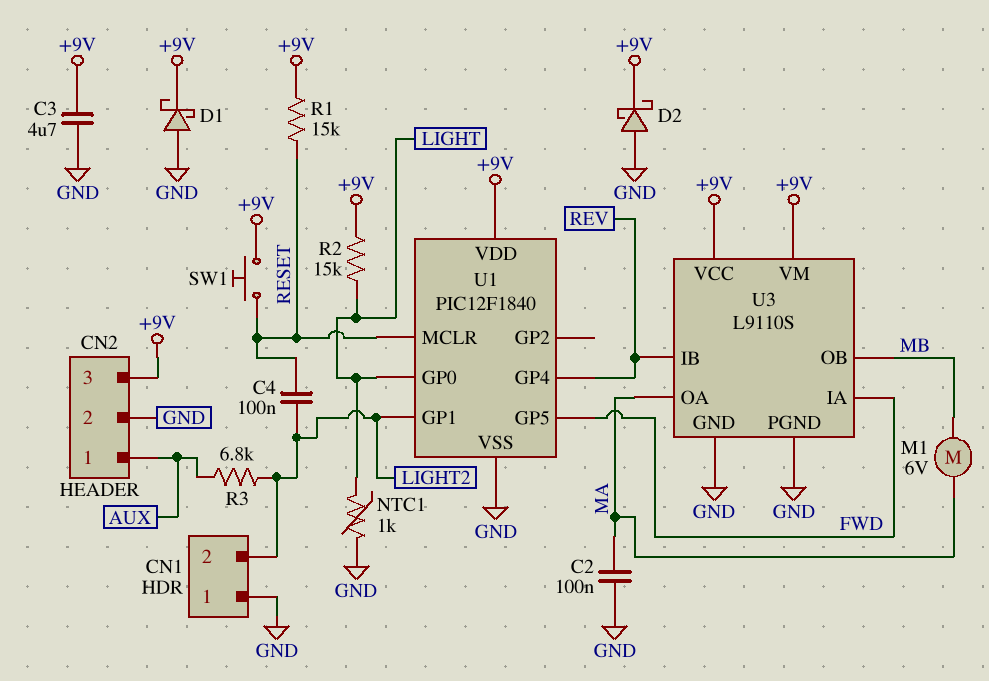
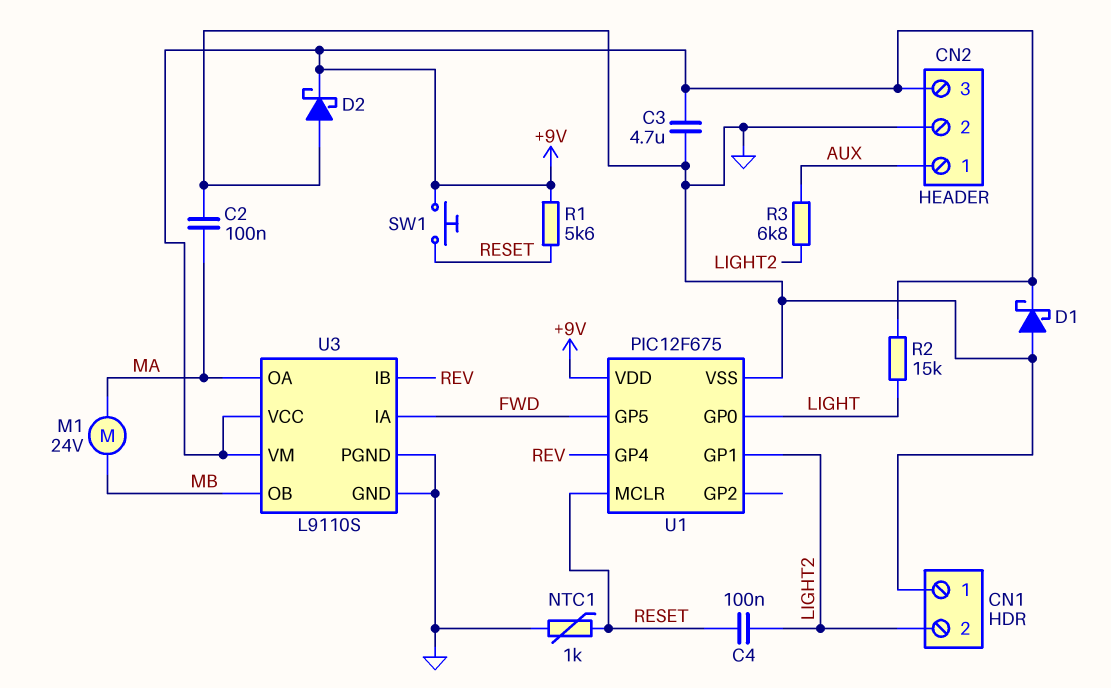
M1: motor 6V (MA, MB) -> motor 24V (MA, MB)
NTC1: 1k (GND, LIGHT) -> 1k (GND, RESET)
R1: 15k (+9V, RESET) -> 5.6k (+9V, RESET)
U1: PIC12F1840 -> PIC12F675

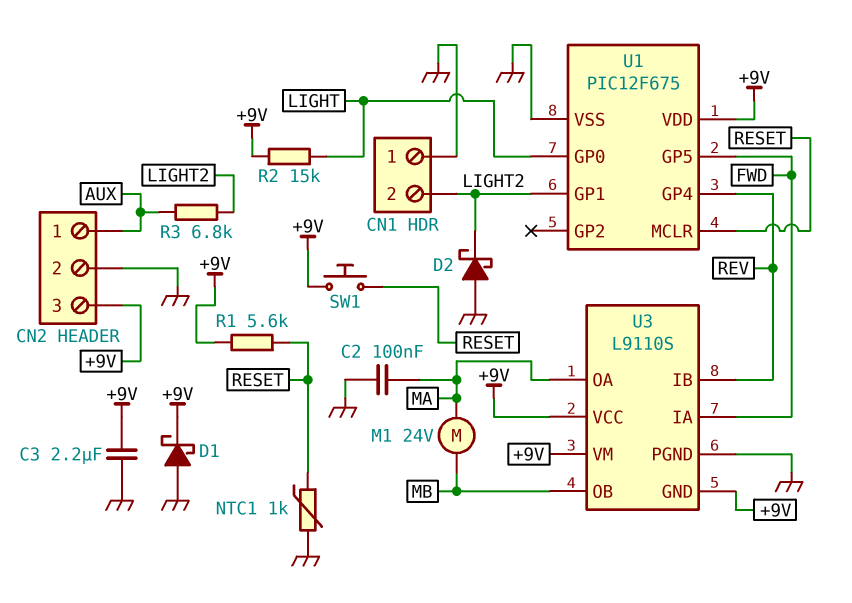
C3: 4.7uF (+9V, GND) -> 2.2uF (+9V, GND)
C4: 100nF (LIGHT2, RESET) -> none
D2: schottky (A GND, K +9V) -> schottky (A GND, K LIGHT2)
U3 pin GND: GND -> +9V

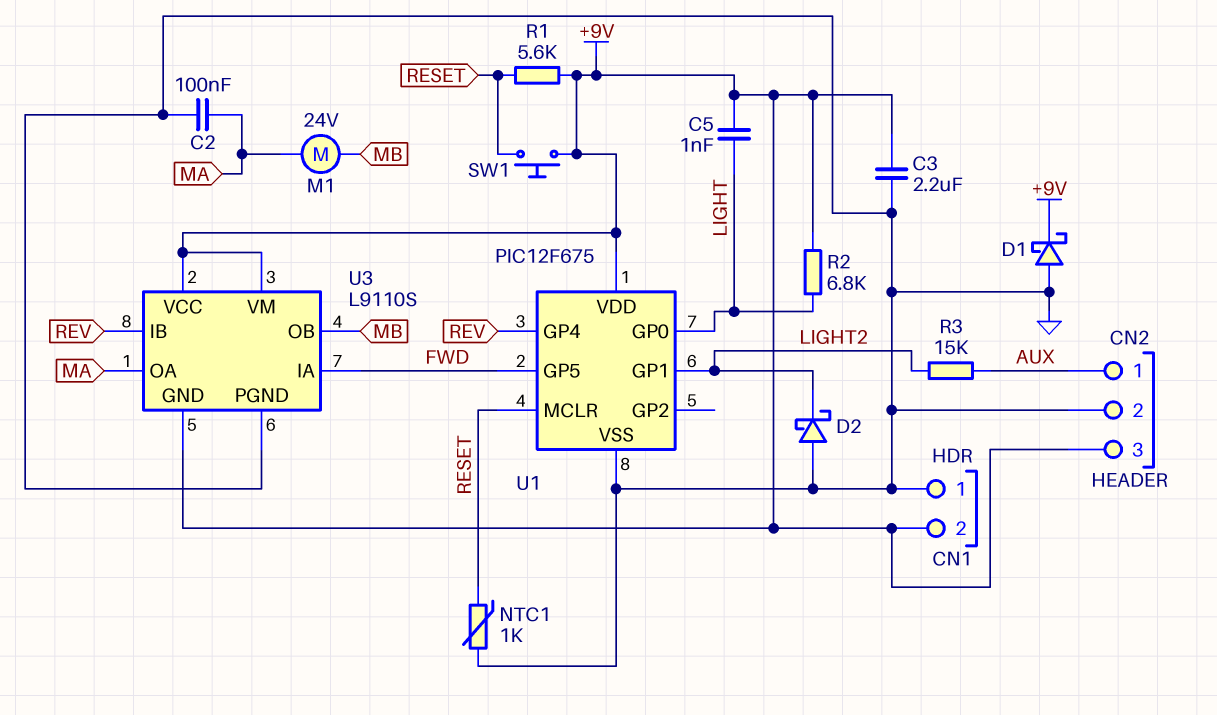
C5: none -> 1nF (+9V, LIGHT)
CN1 pin 2: LIGHT2 -> +9V
R2: 15k (+9V, LIGHT) -> 6.8k (+9V, LIGHT)
R3: 6.8k (AUX, LIGHT2) -> 15k (AUX, LIGHT2)

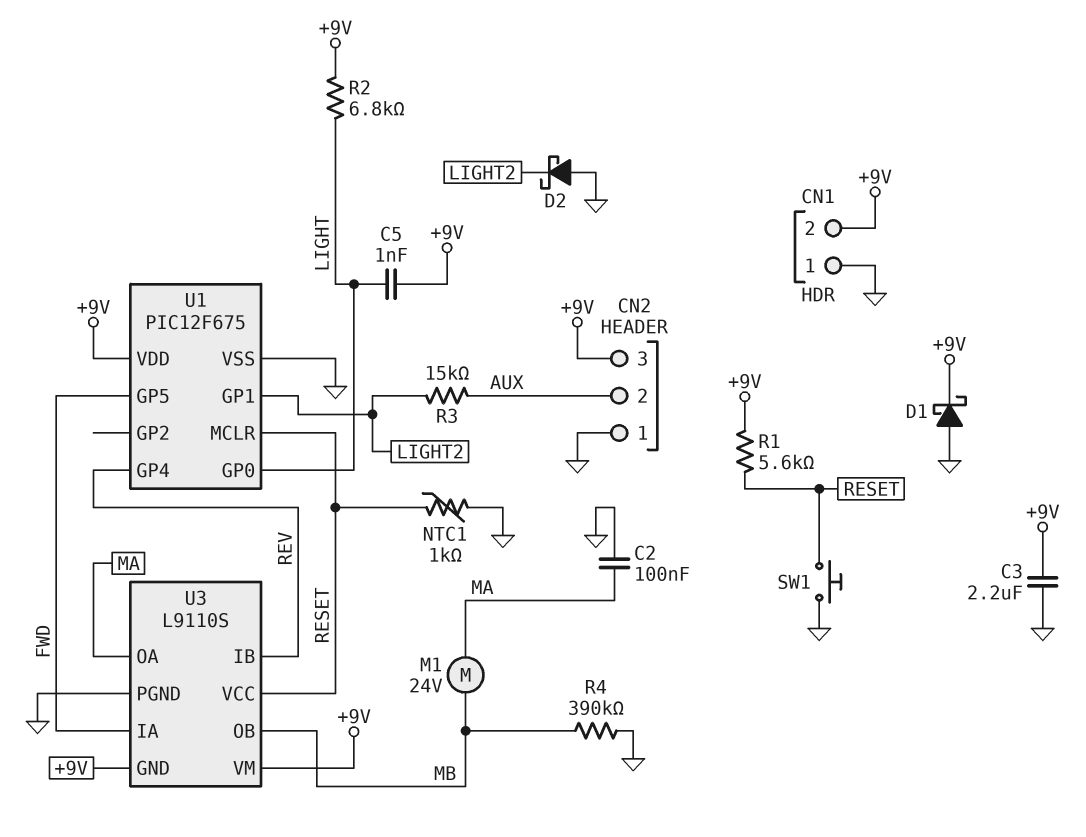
CN2 pin 1: AUX -> GND
CN2 pin 2: GND -> AUX
R4: none -> 390k (GND, MB)
SW1: button (+9V, RESET) -> button (GND, RESET)
U3 pin VCC: +9V -> RESET

